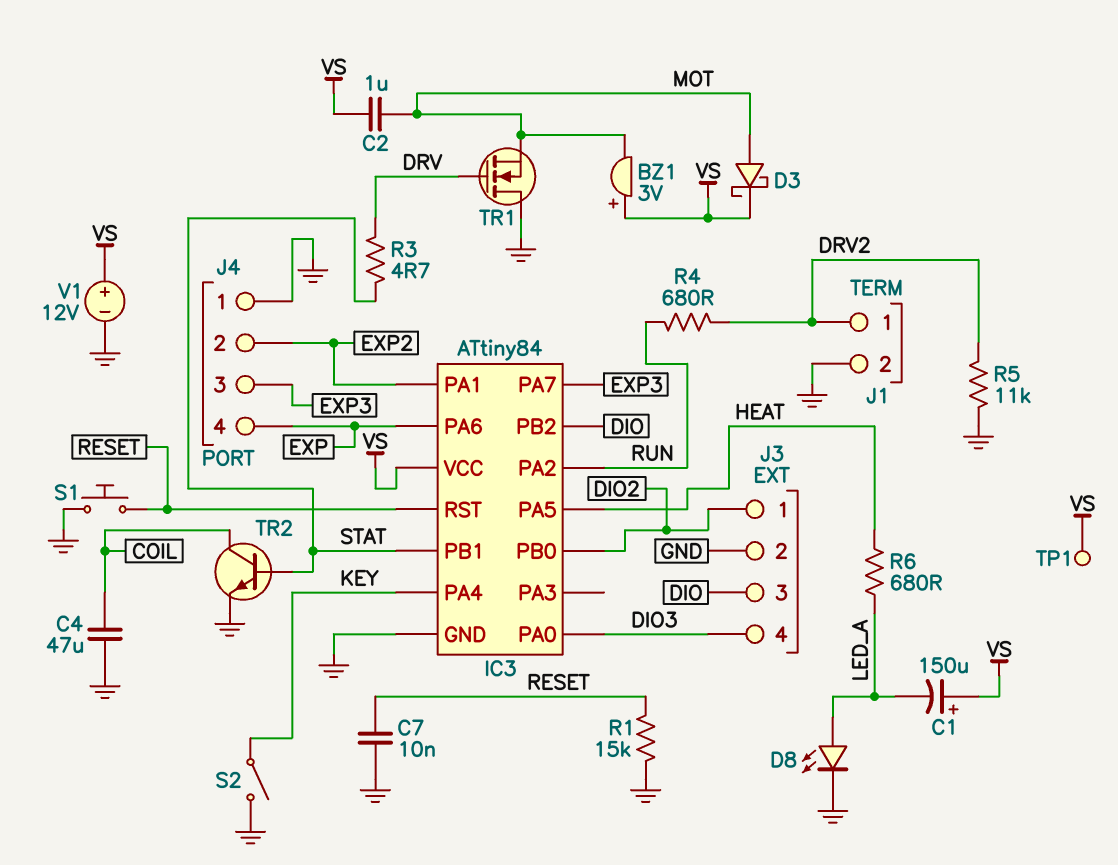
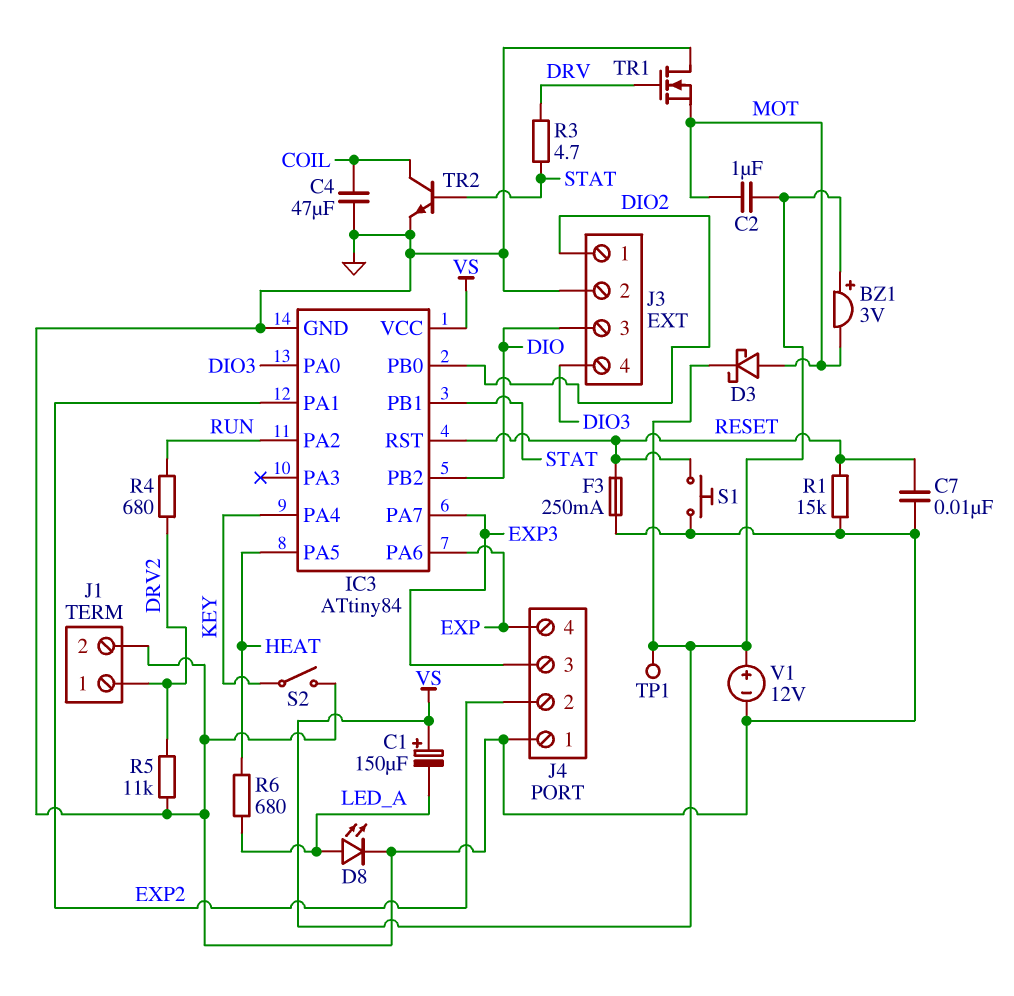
F3: none -> 250mA (GND, RESET)

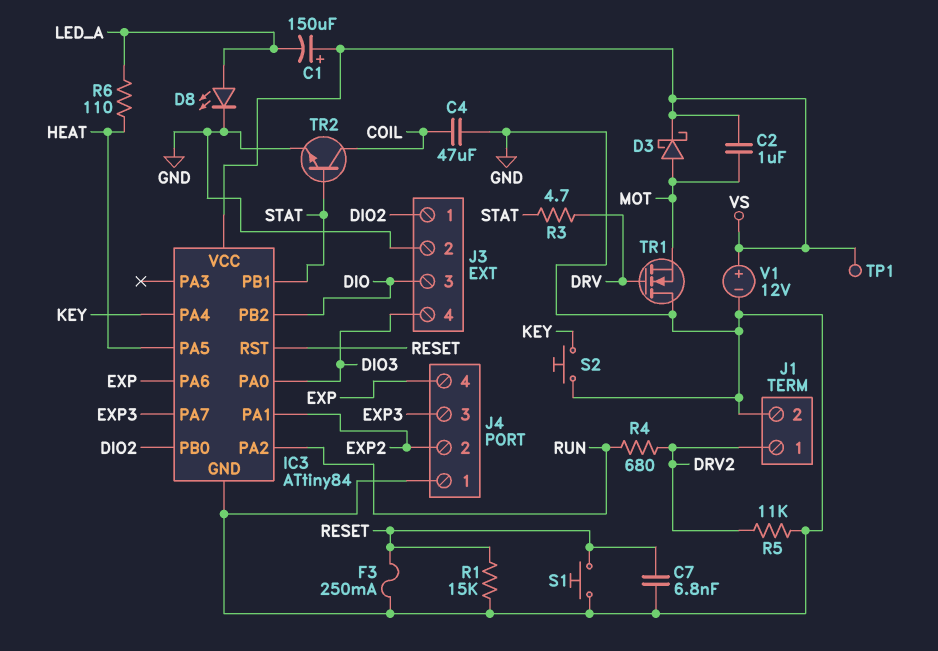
BZ1: buzzer 3V (plus VS, minus MOT) -> none
C7: 10nF (GND, RESET) -> 6.8nF (GND, RESET)
R6: 680 (HEAT, LED_A) -> 110 (HEAT, LED_A)
S2: switch (GND, KEY) -> button (GND, KEY)

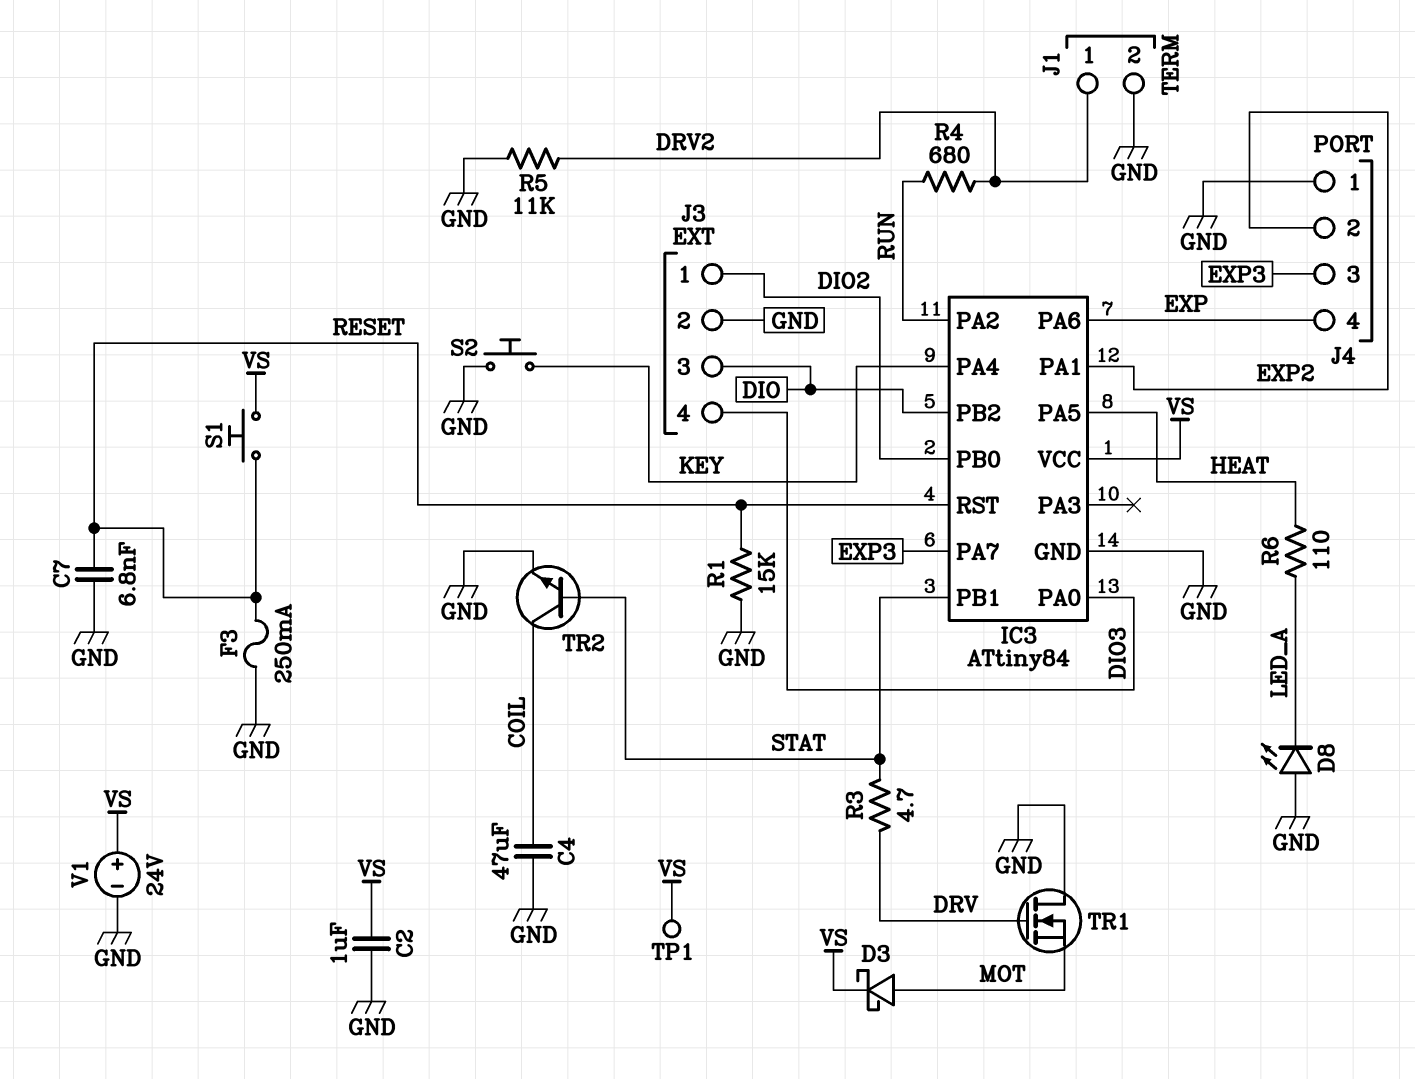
C1: 150uF (plus VS, minus LED_A) -> none
C2: 1uF (MOT, VS) -> 1uF (GND, VS)
D8: LED (A LED_A, K GND) -> LED (A GND, K LED_A)
S1: button (GND, RESET) -> button (RESET, VS)
V1: 12V (plus VS, minus GND) -> 24V (plus VS, minus GND)

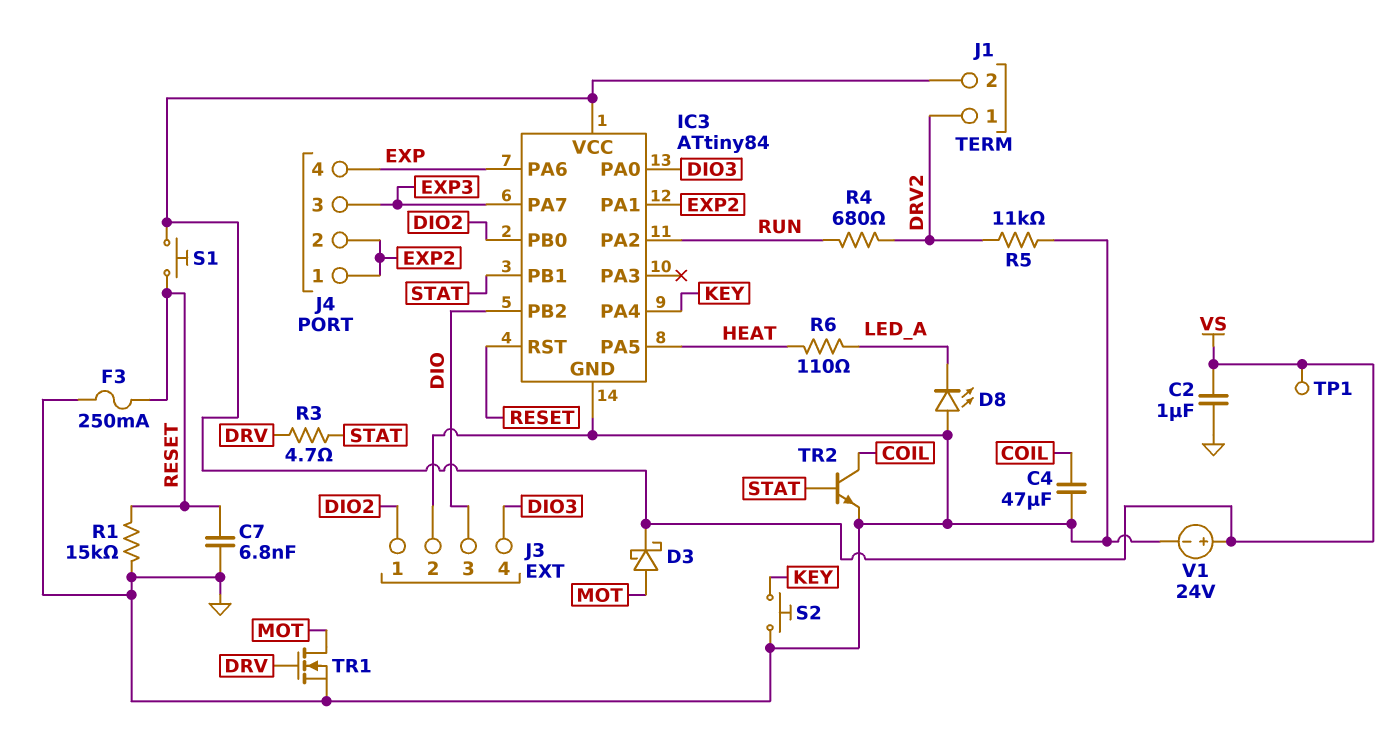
J1 pin 2: GND -> VS
J4 pin 1: GND -> EXP2
TR1: NMOS (G DRV, D GND, S MOT) -> NMOS (G DRV, D MOT, S GND)

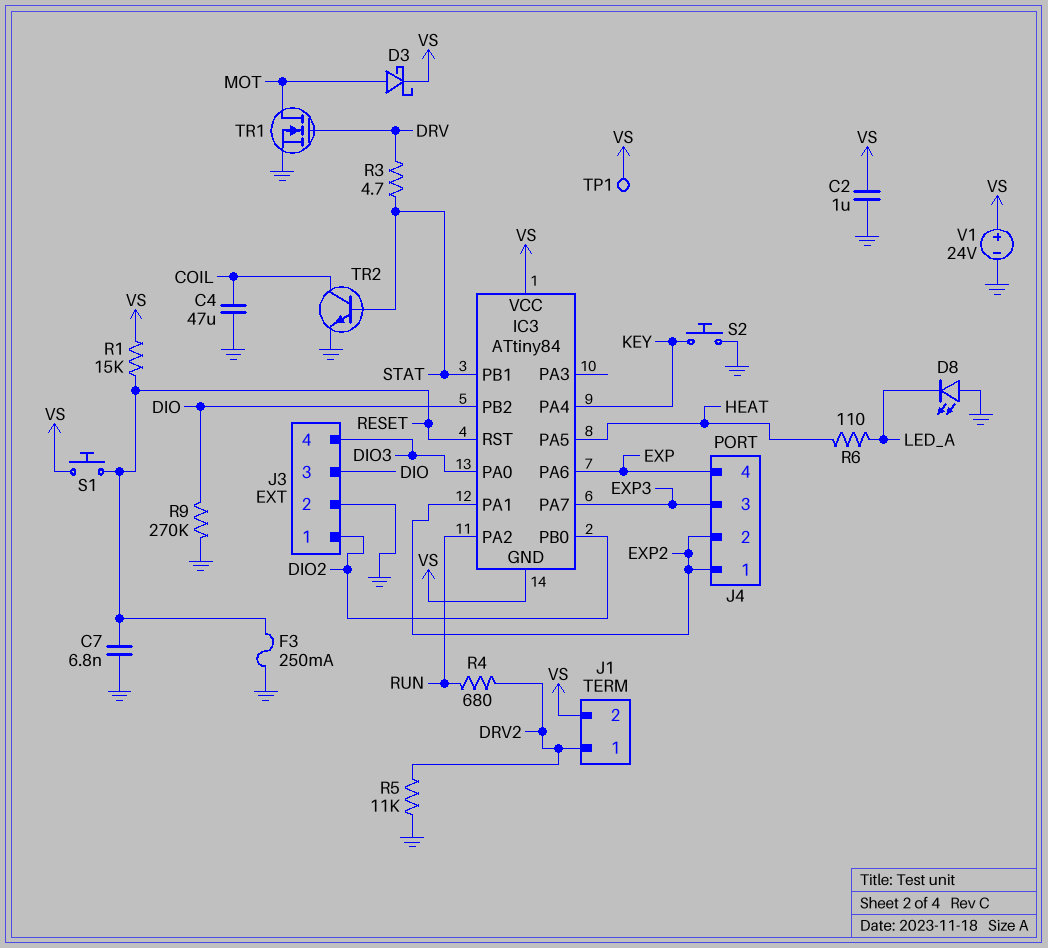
IC3 pin GND: GND -> VS
R1: 15k (GND, RESET) -> 15k (RESET, VS)
R9: none -> 270k (DIO, GND)

